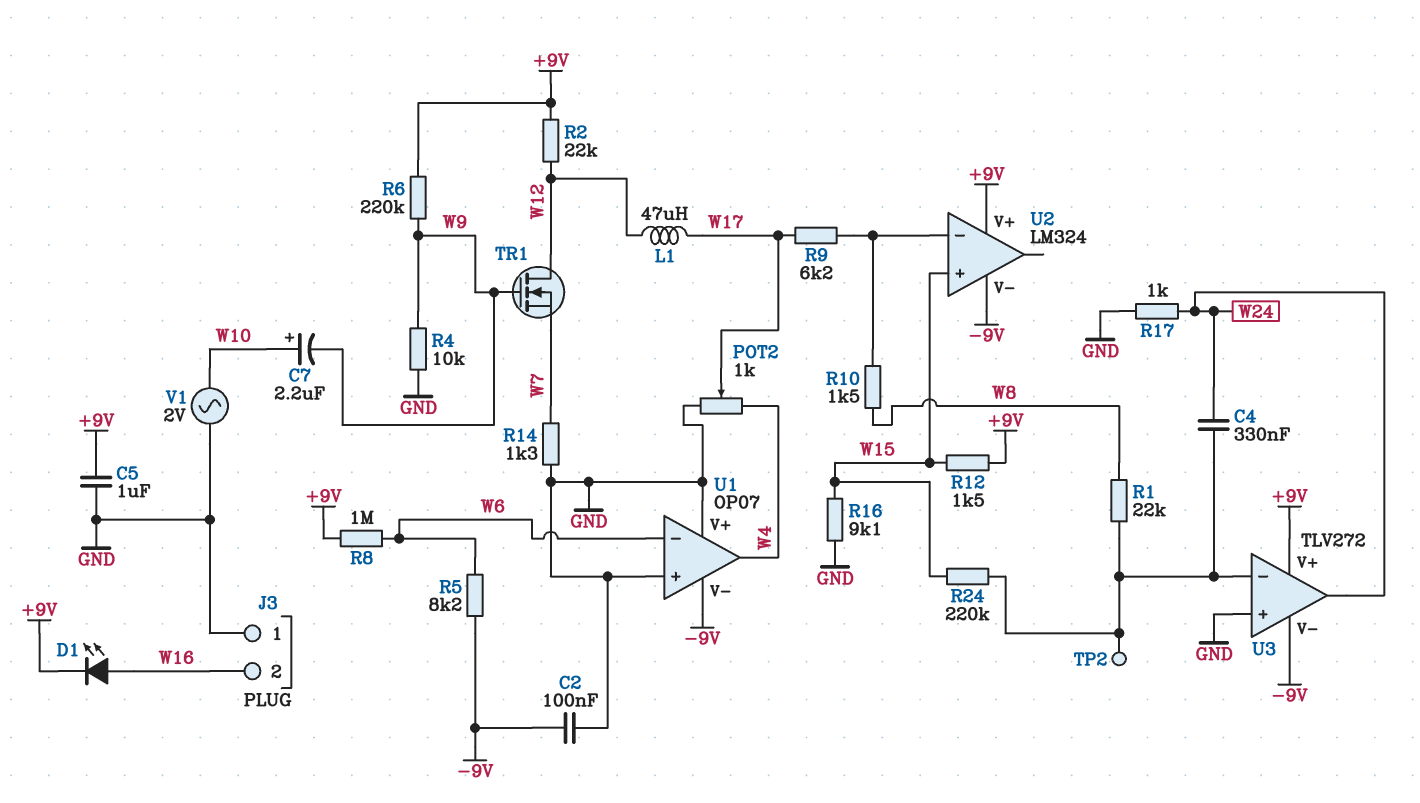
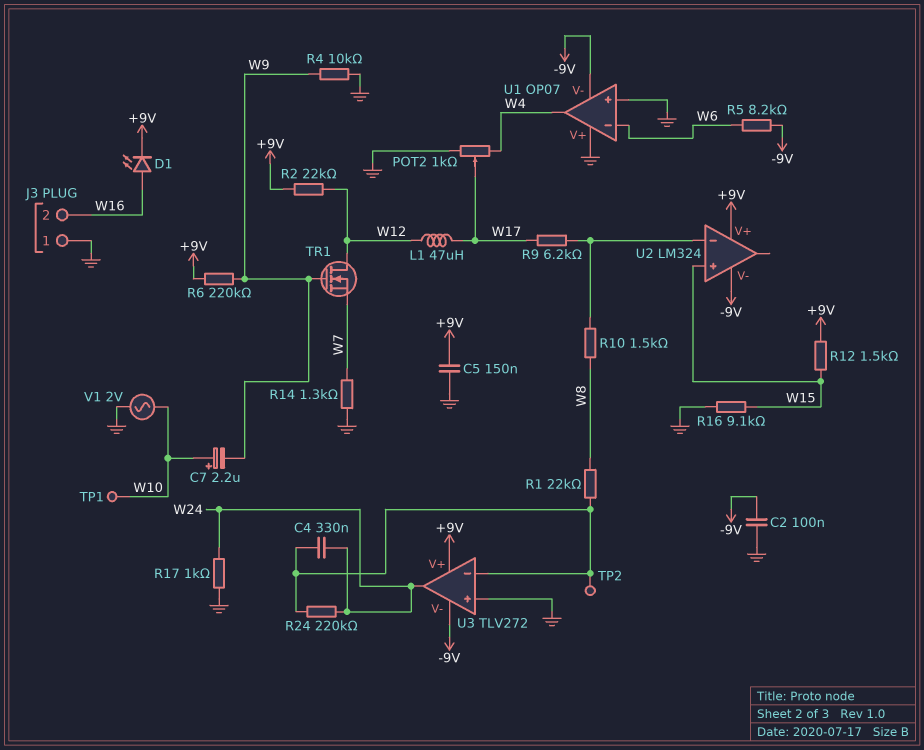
C5: 1uF (+9V, GND) -> 150nF (+9V, GND)
R8: 1M (+9V, W6) -> none
R24: 220k (U3/in-, W15) -> 220k (U3/in-, W24)
TP1: none -> test point (W10)

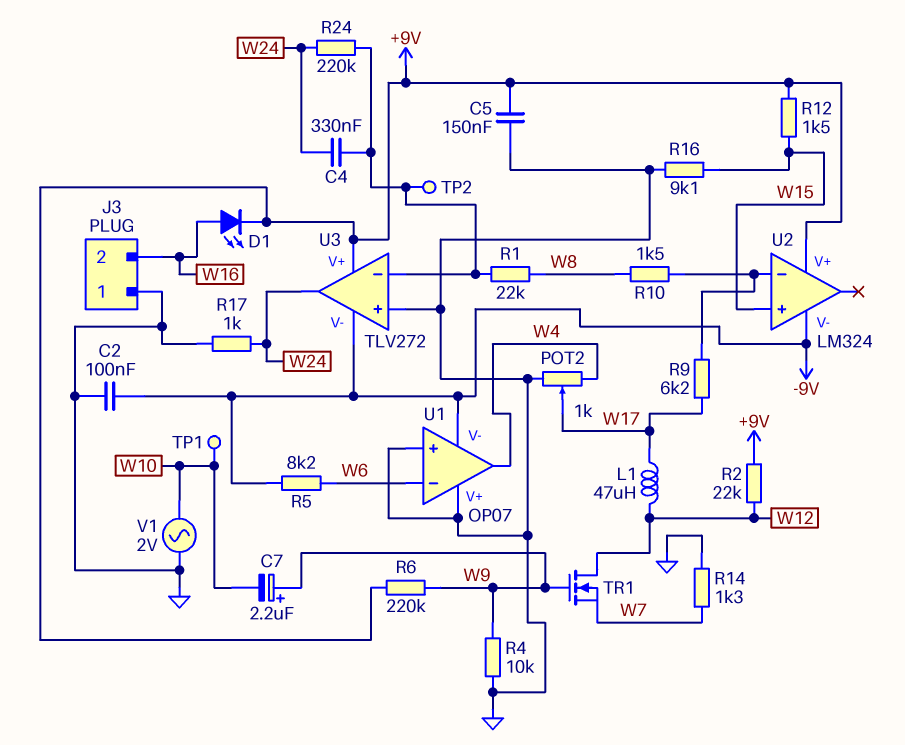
C7: 2.2uF (plus W10, minus W9) -> 2.2uF (plus W9, minus W10)

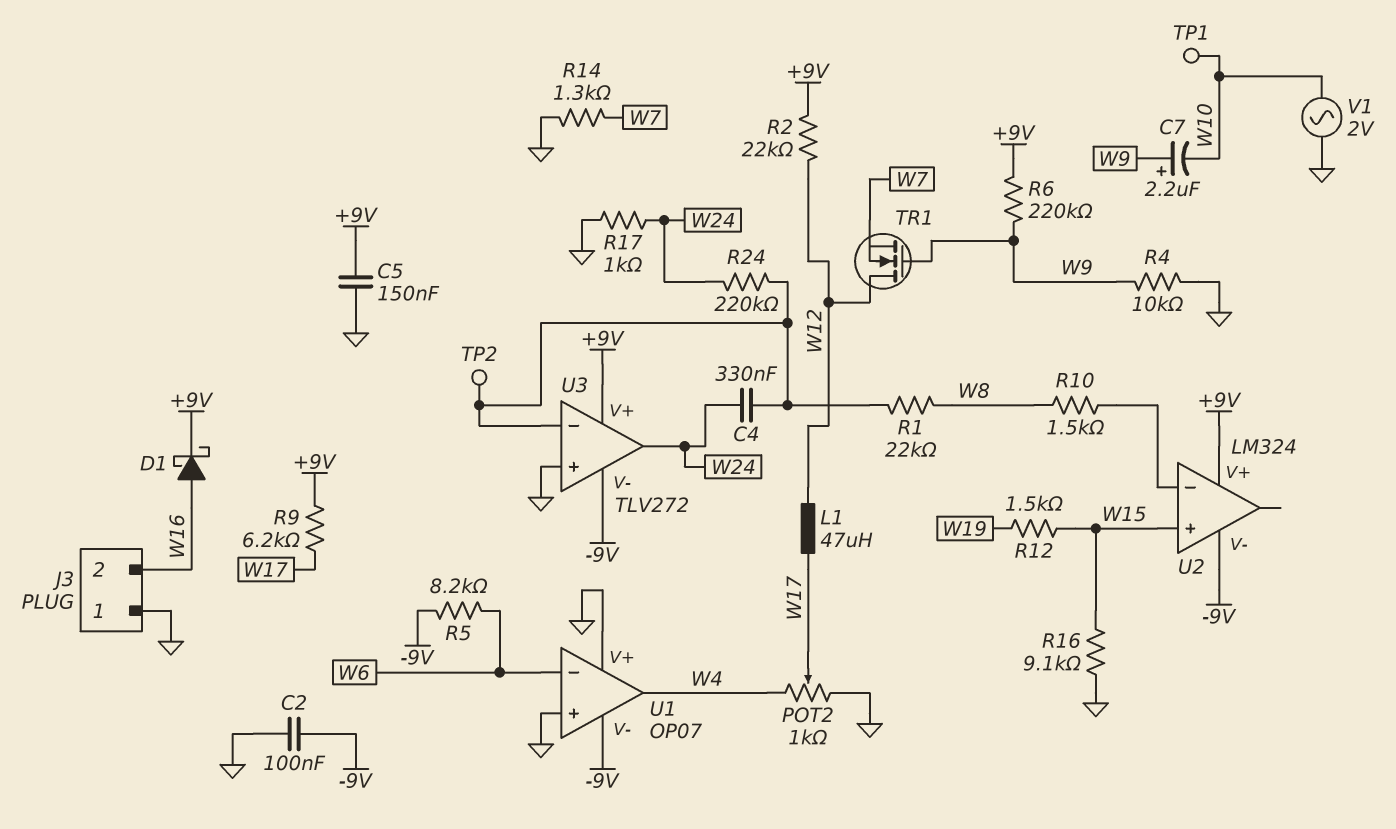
D1: LED (A W16, K +9V) -> schottky (A W16, K +9V)
R9: 6.2k (U2/in-, W17) -> 6.2k (+9V, W17)
R12: 1.5k (+9V, W15) -> 1.5k (W15, W19)

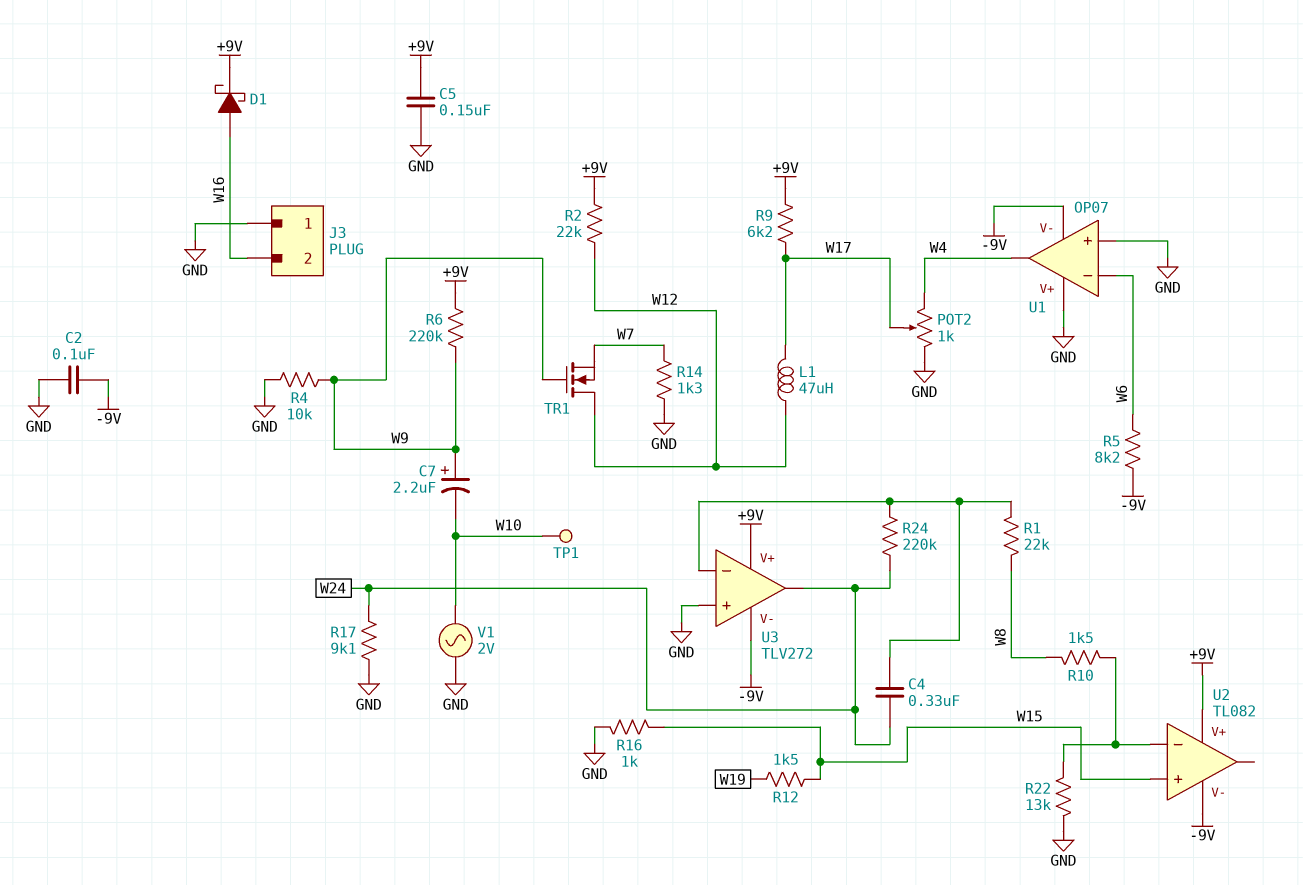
R16: 9.1k (GND, W15) -> 1k (GND, W15)
R17: 1k (GND, W24) -> 9.1k (GND, W24)
R22: none -> 13k (GND, U2/in-)
TP2: test point (U3/in-) -> none
U2: LM324 -> TL082

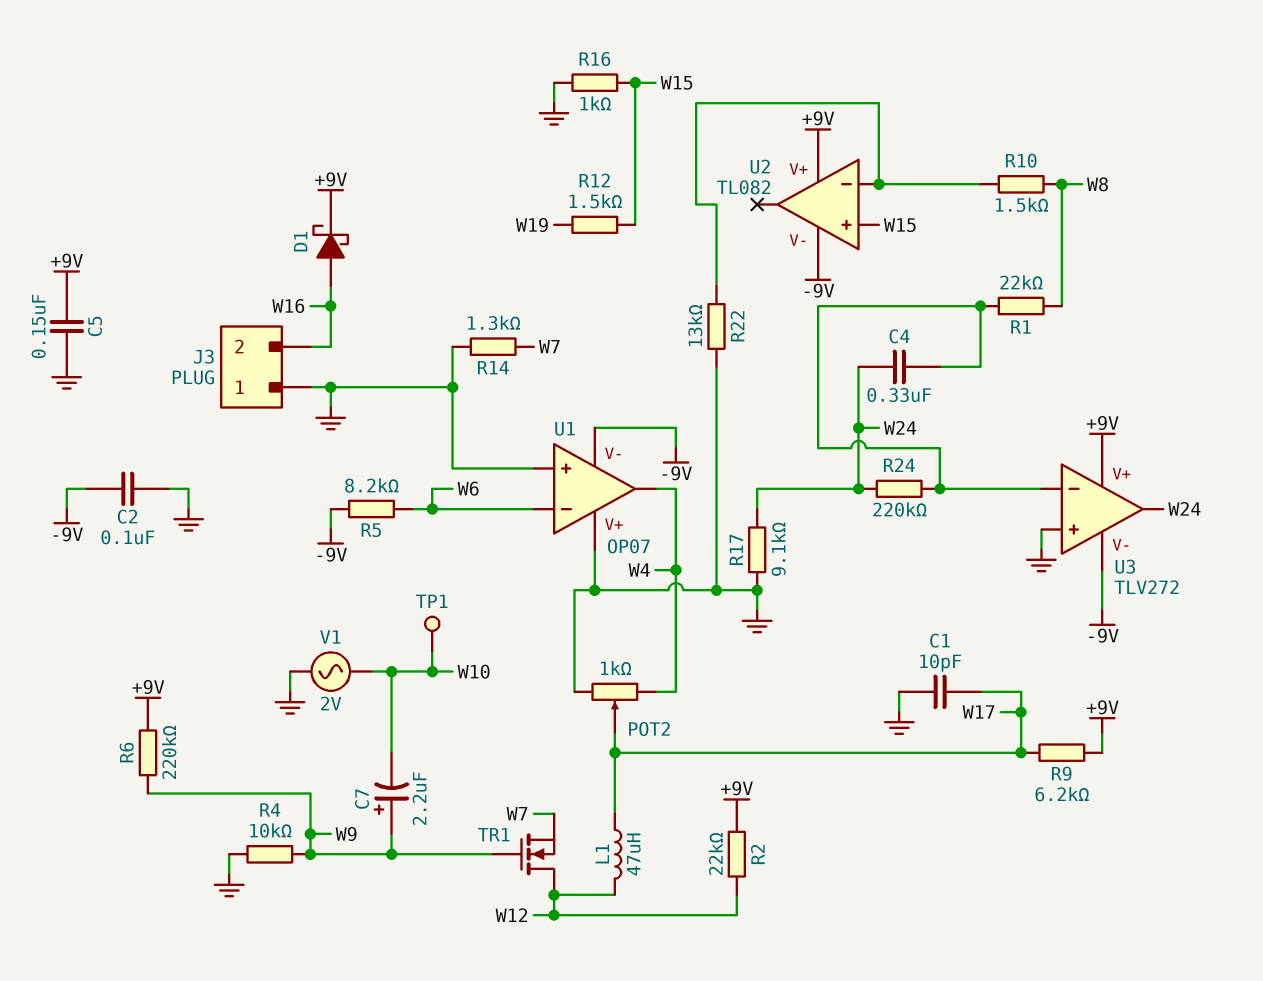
C1: none -> 10pF (GND, W17)

